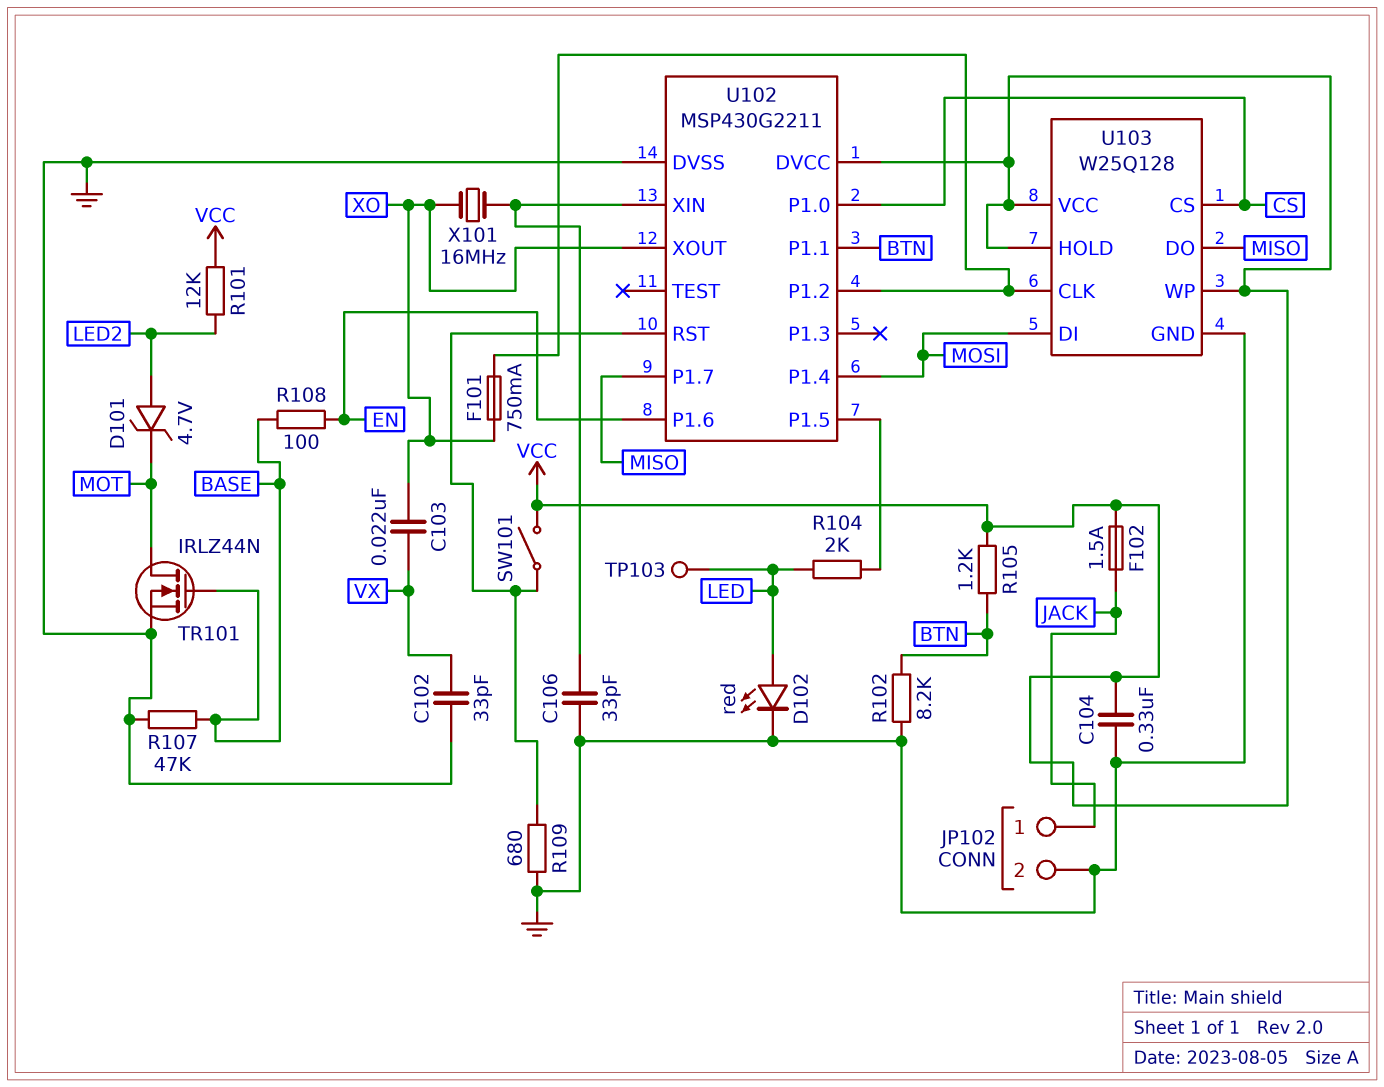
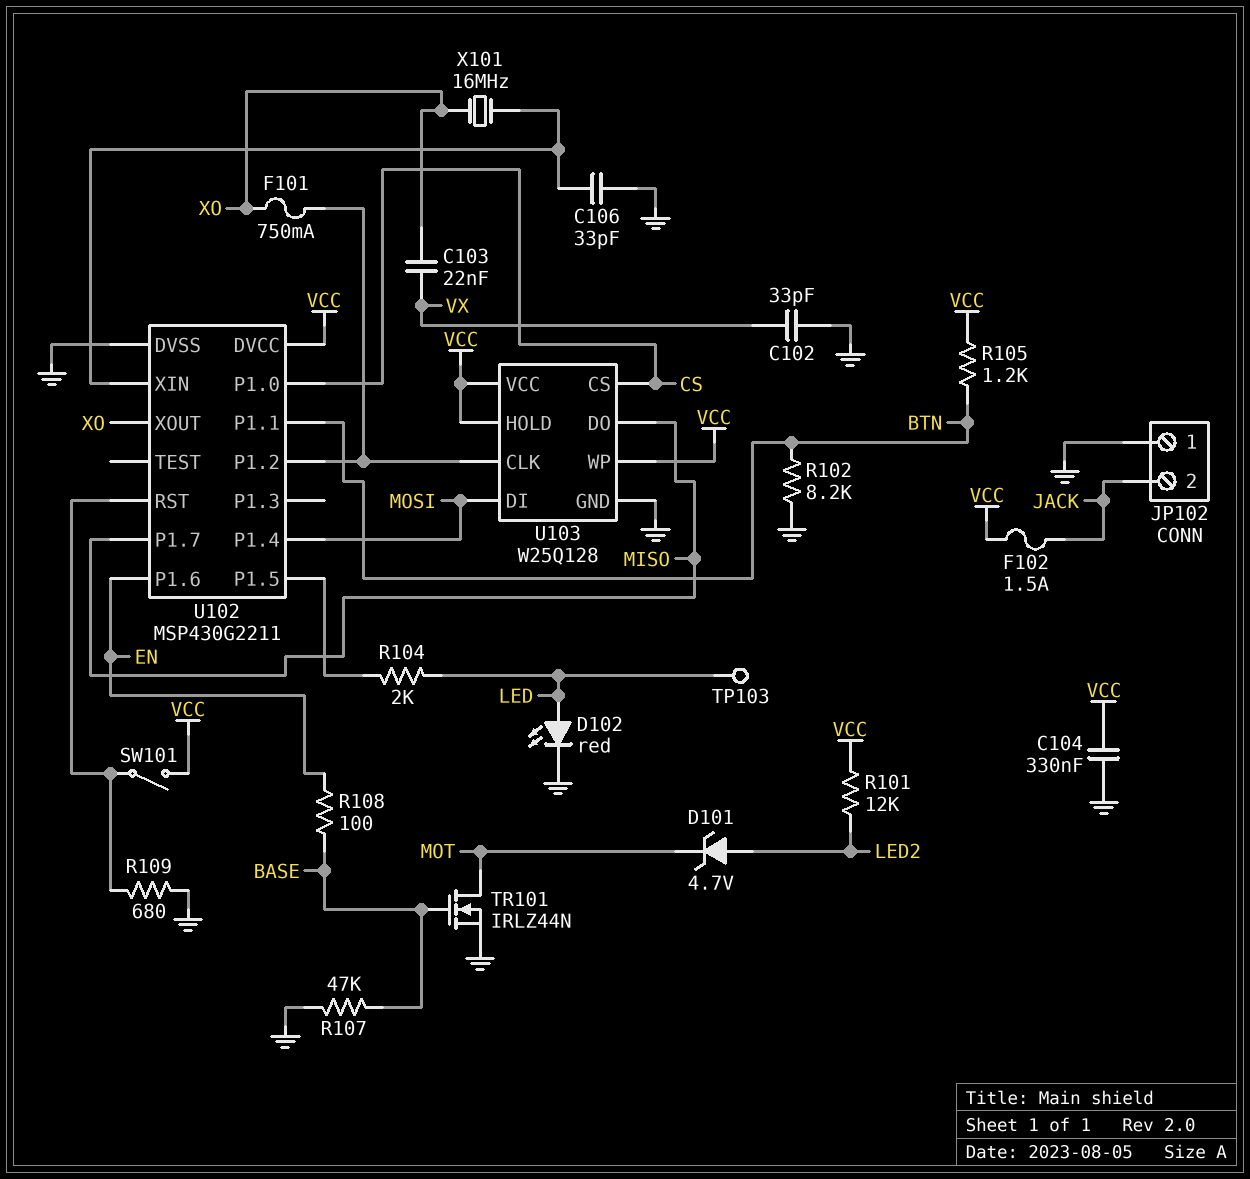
JP102 pin 1: JACK -> GND
JP102 pin 2: GND -> JACK

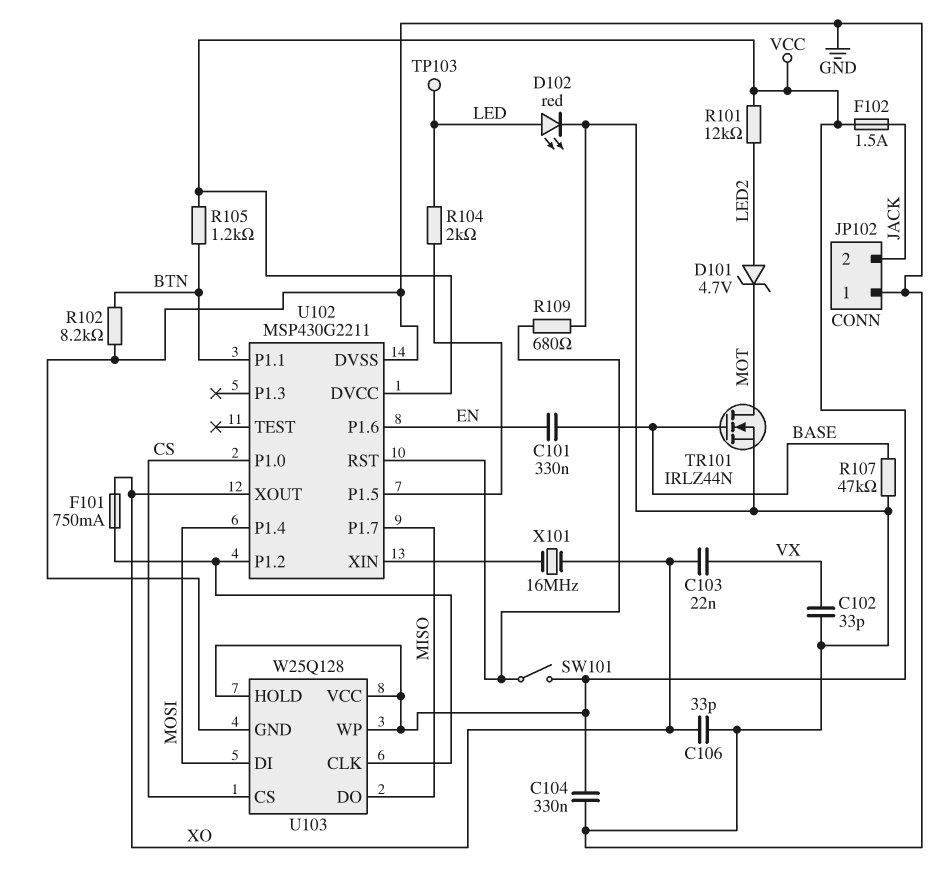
C101: none -> 330nF (BASE, EN)
C106: 33pF (GND, U102/XIN) -> 33pF (GND, XO)
R108: 100 (BASE, EN) -> none

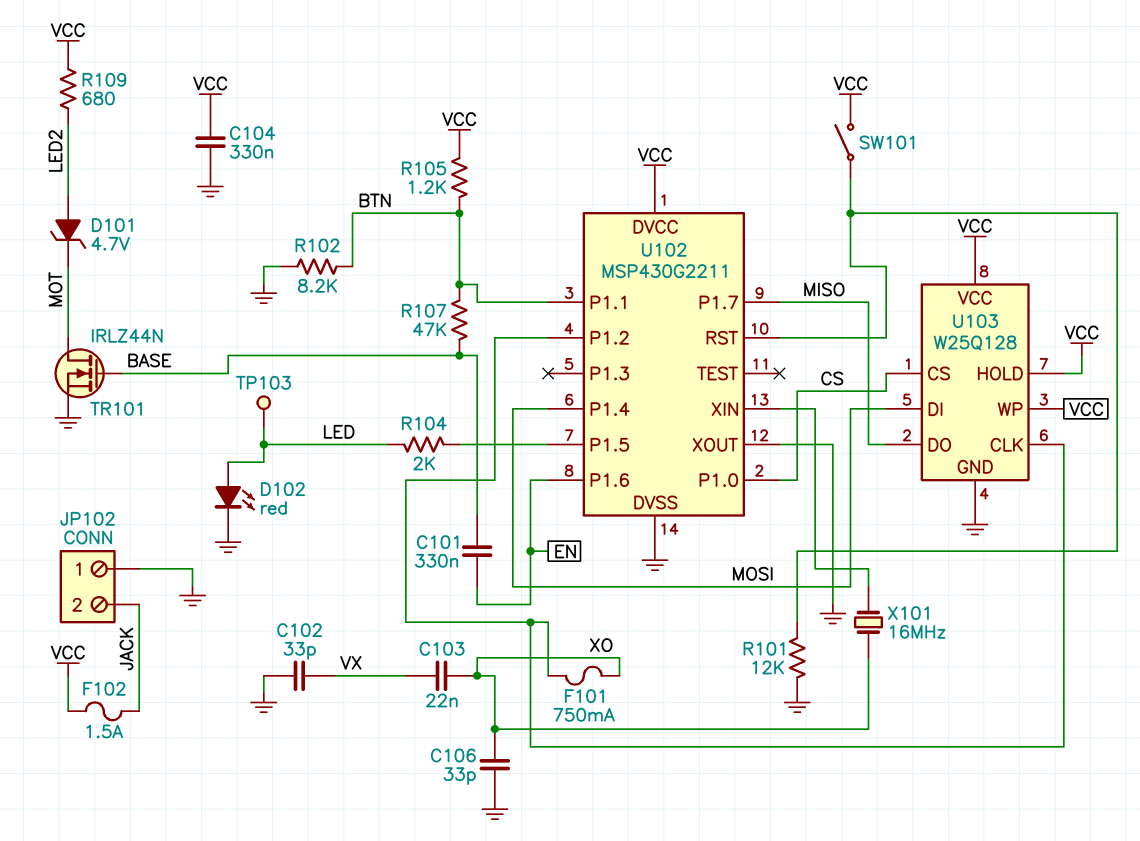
R101: 12k (LED2, VCC) -> 12k (GND, U102/RST)
R107: 47k (BASE, GND) -> 47k (BASE, BTN)
R109: 680 (GND, U102/RST) -> 680 (LED2, VCC)
U102 pin XOUT: XO -> GND

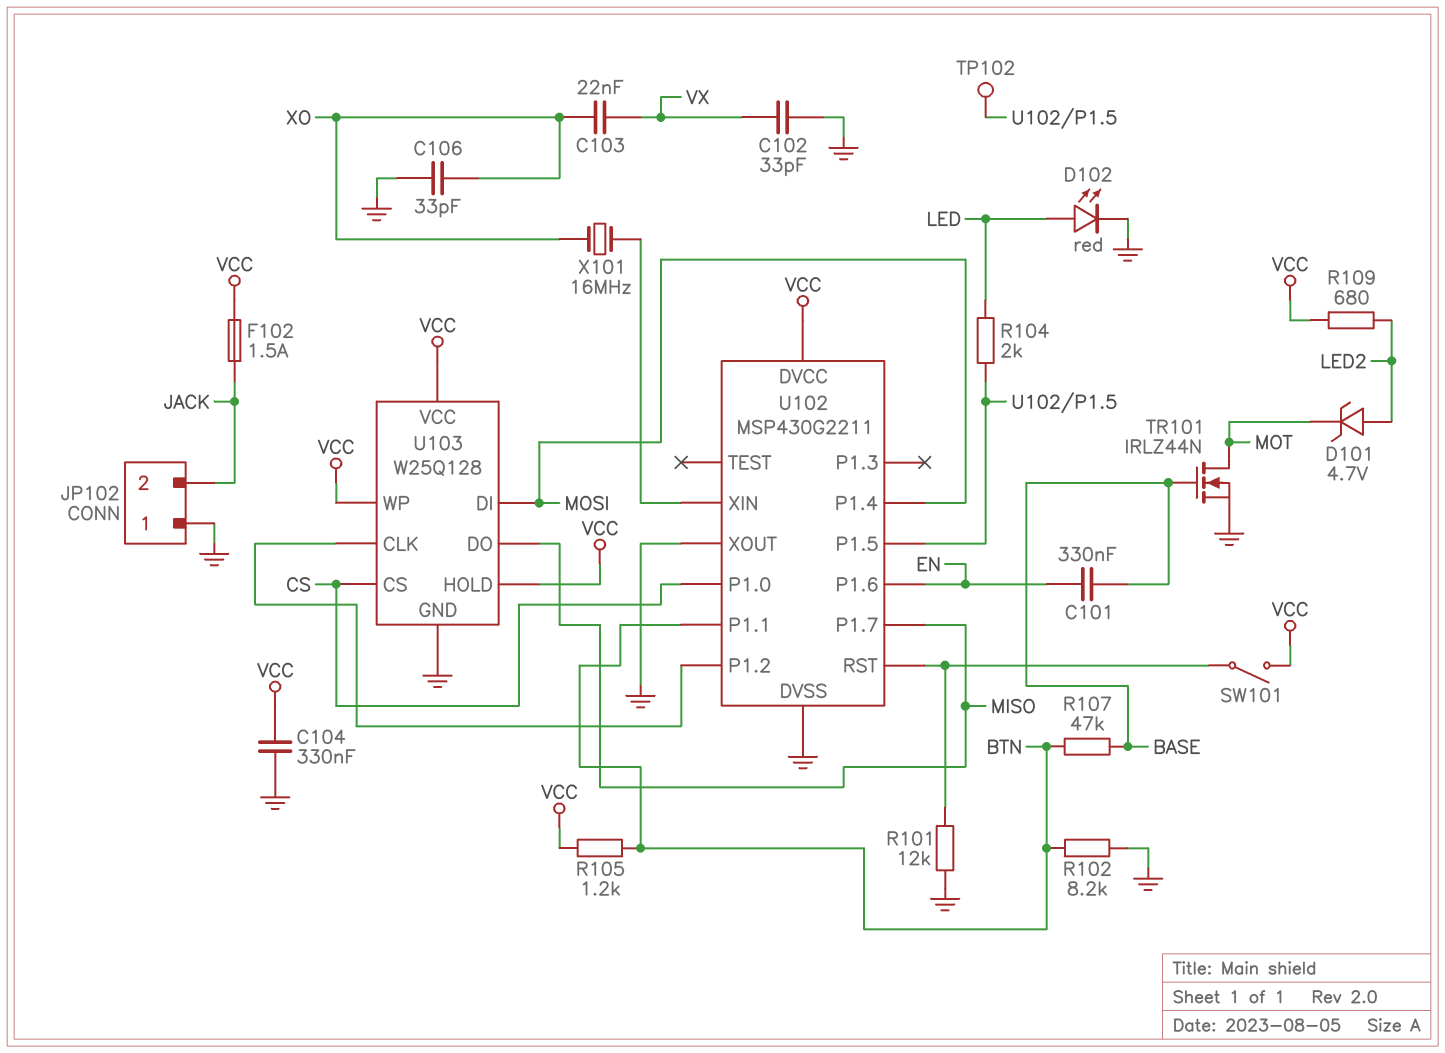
F101: 750mA (U102/P1.2, XO) -> none
TP102: none -> test point (U102/P1.5)
TP103: test point (LED) -> none

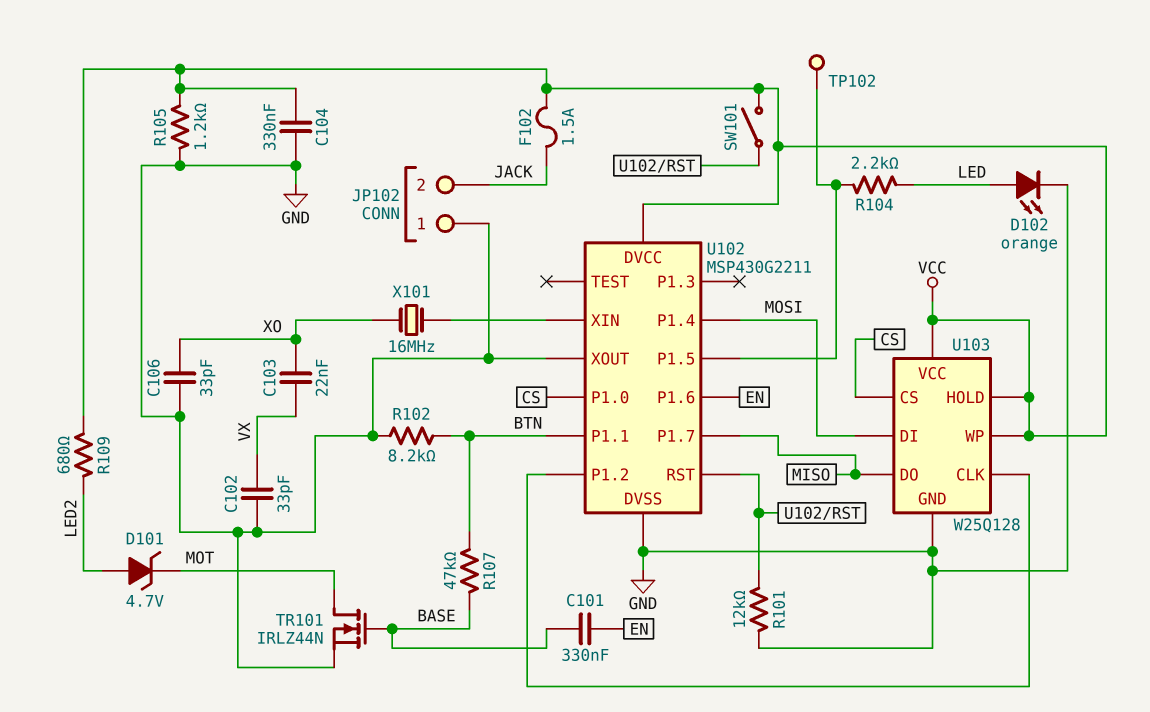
D102: LED red (A LED, K GND) -> LED orange (A LED, K GND)
R104: 2k (LED, U102/P1.5) -> 2.2k (LED, U102/P1.5)
R105: 1.2k (BTN, VCC) -> 1.2k (GND, VCC)

